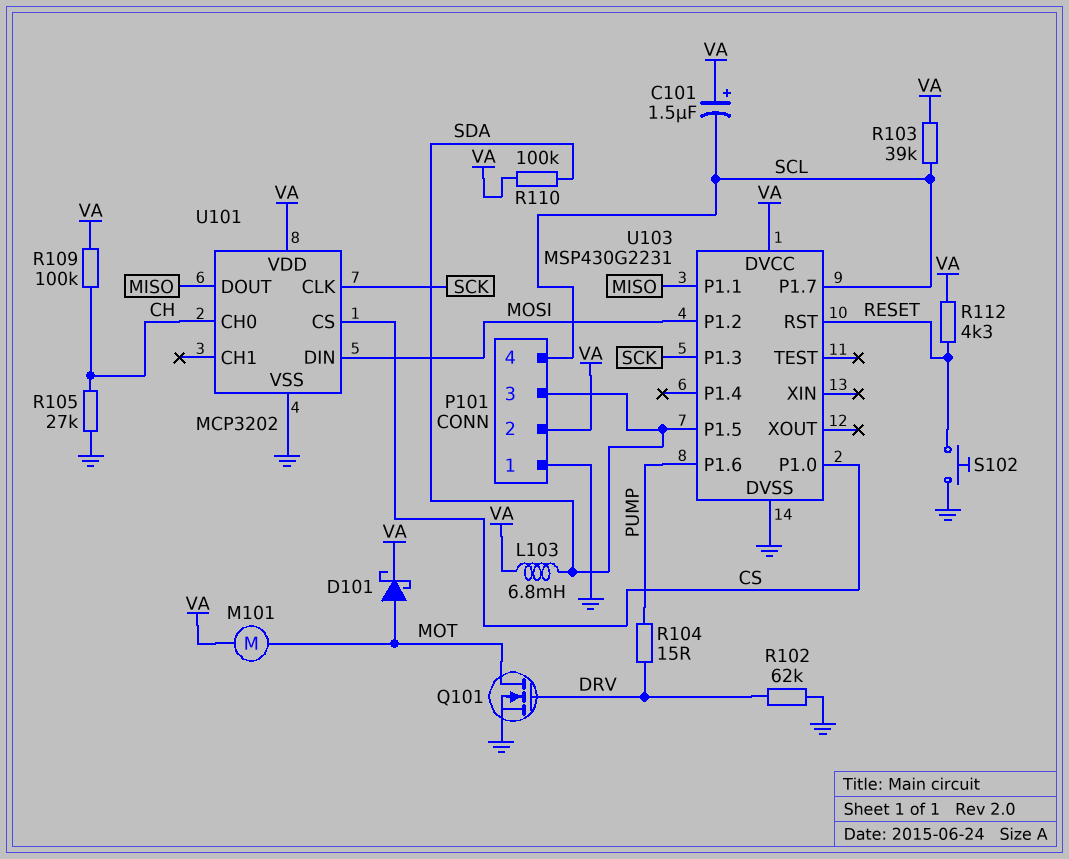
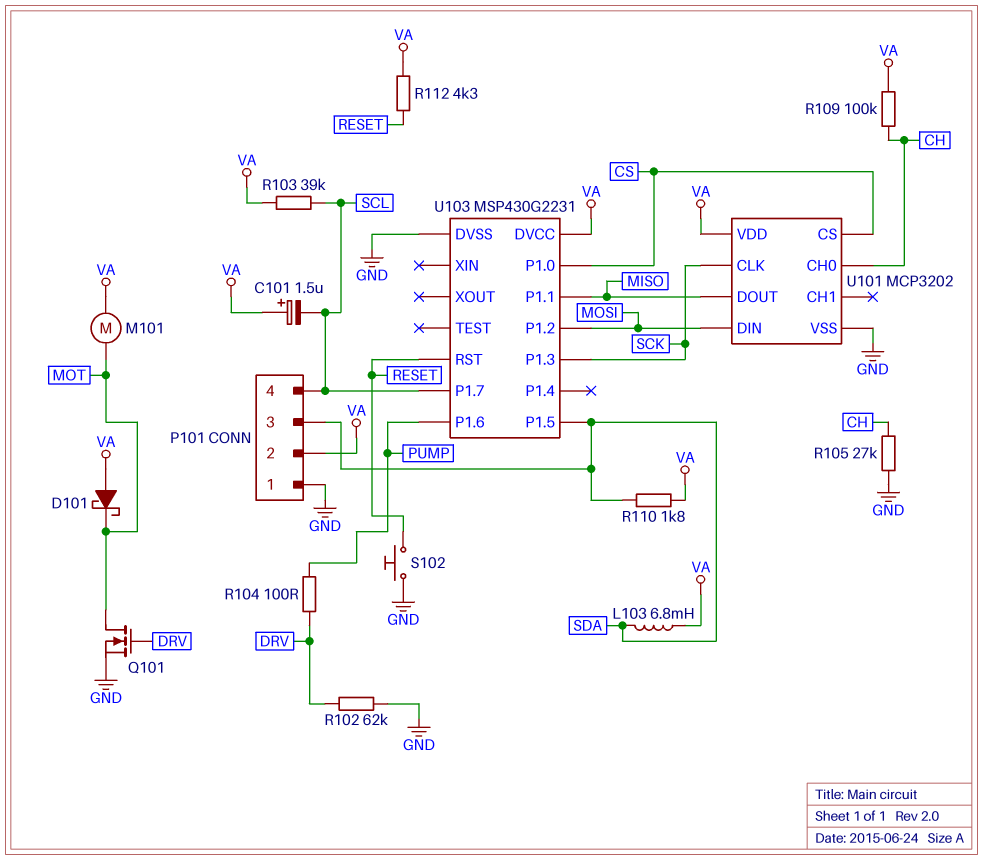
D101: schottky (A MOT, K VA) -> schottky (A VA, K MOT)
R104: 15 (DRV, PUMP) -> 100 (DRV, PUMP)
R110: 100k (SDA, VA) -> 1.8k (SDA, VA)

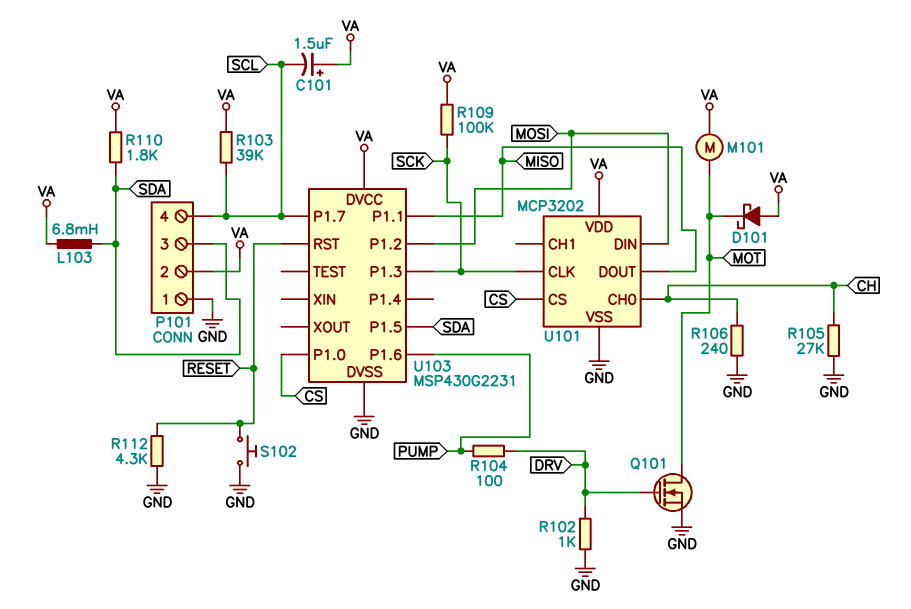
R102: 62k (DRV, GND) -> 1k (DRV, GND)
R106: none -> 240 (CH, GND)
R109: 100k (CH, VA) -> 100k (SCK, VA)
R112: 4.3k (RESET, VA) -> 4.3k (GND, RESET)

